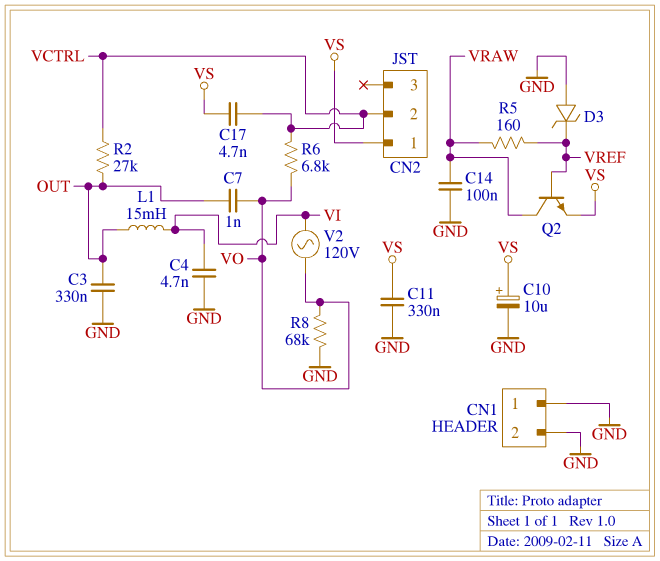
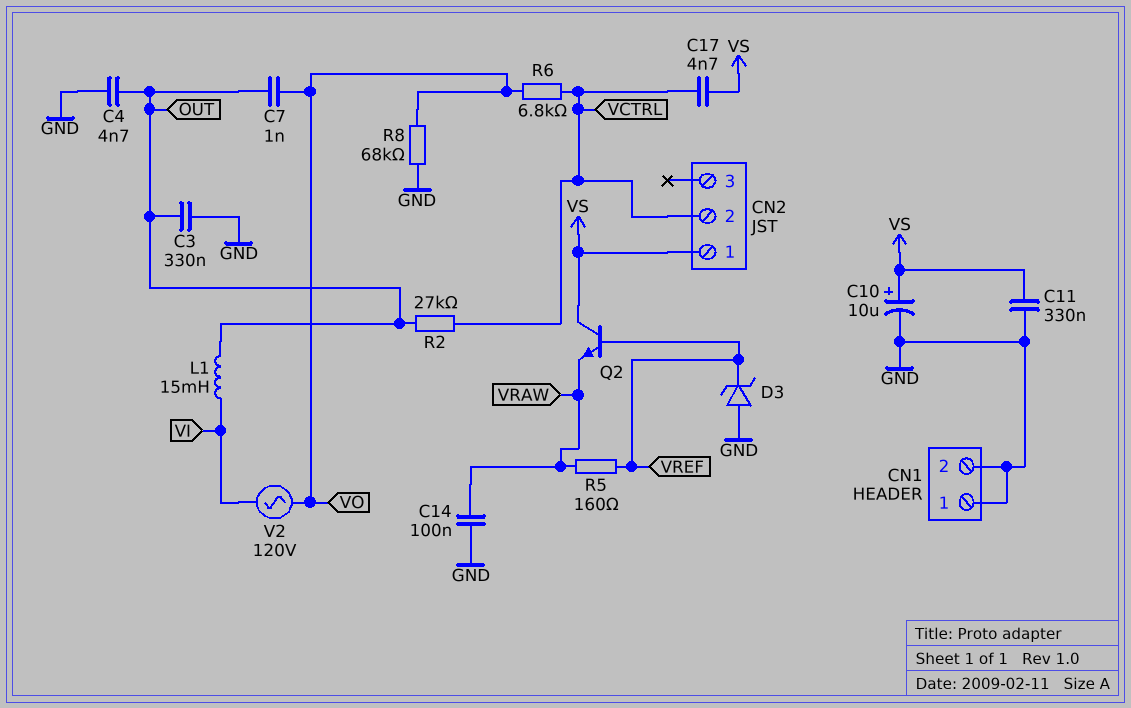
C4: 4.7nF (GND, VI) -> 4.7nF (GND, OUT)
Q2: NPN (B VREF, C VRAW, E VS) -> NPN (B VREF, C VS, E VRAW)

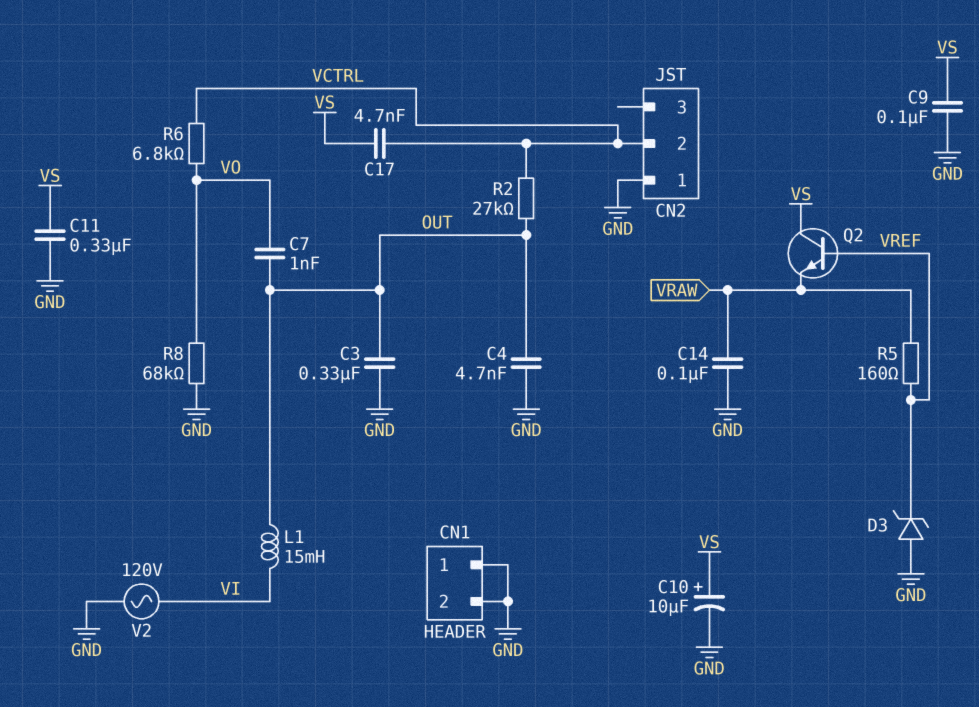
C9: none -> 100nF (GND, VS)
CN2 pin 1: VS -> GND
V2: AC 120V (VI, VO) -> AC 120V (GND, VI)

